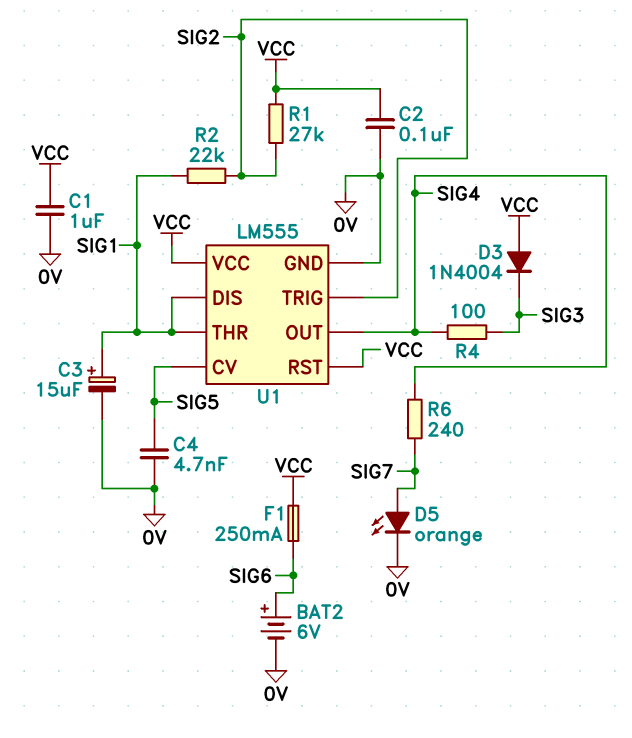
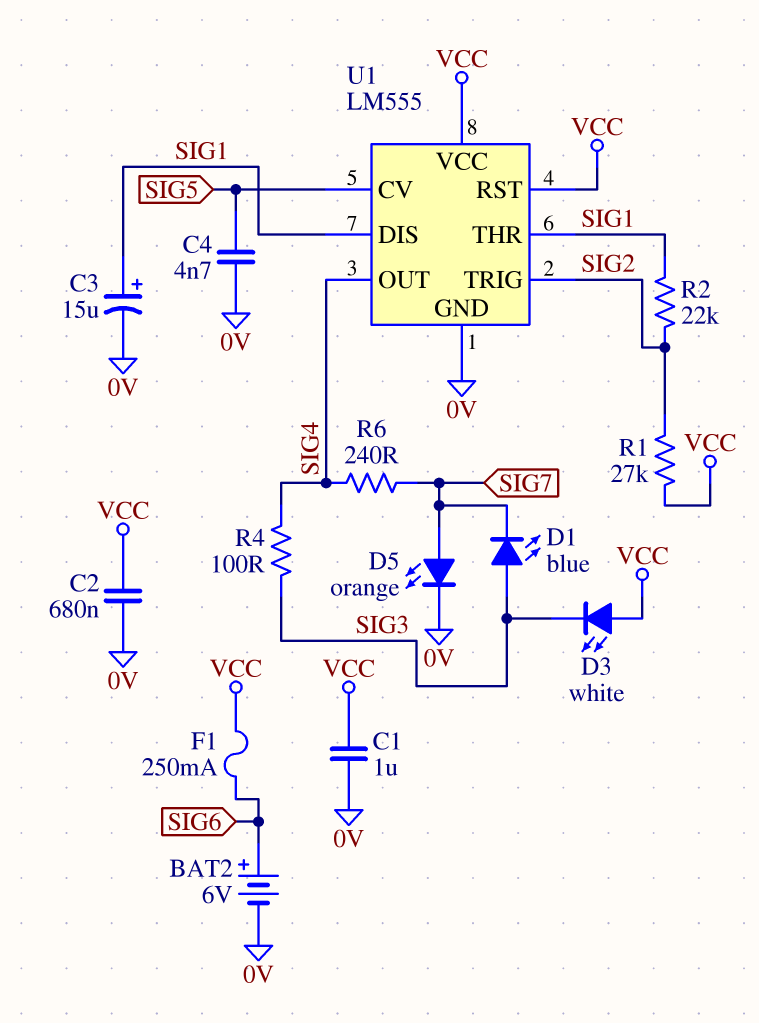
C2: 100nF (0V, VCC) -> 680nF (0V, VCC)
D1: none -> LED blue (A SIG3, K SIG7)
D3: diode 1N4004 (A VCC, K SIG3) -> LED white (A VCC, K SIG3)

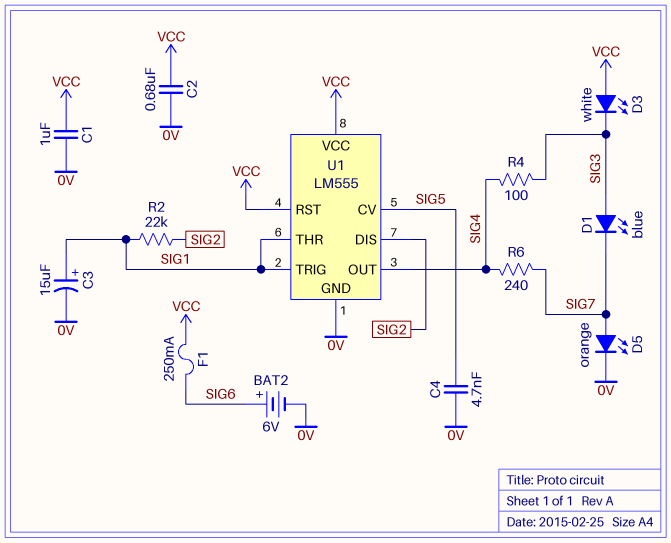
R1: 27k (SIG2, VCC) -> none
U1 pin DIS: SIG1 -> SIG2
U1 pin TRIG: SIG2 -> SIG1

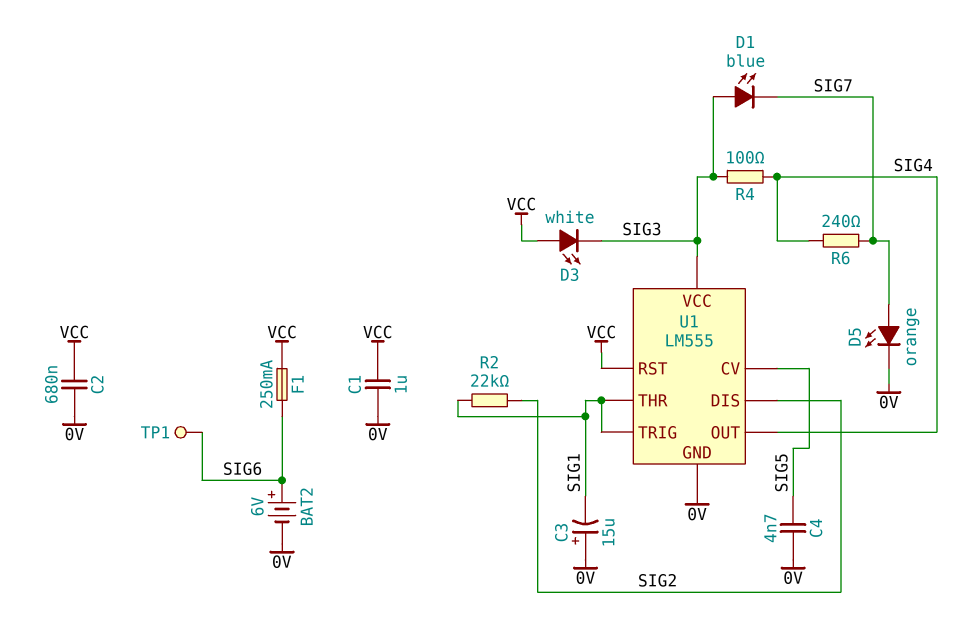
C3: 15uF (plus SIG1, minus 0V) -> 15uF (plus 0V, minus SIG1)
TP1: none -> test point (SIG6)
U1 pin VCC: VCC -> SIG3

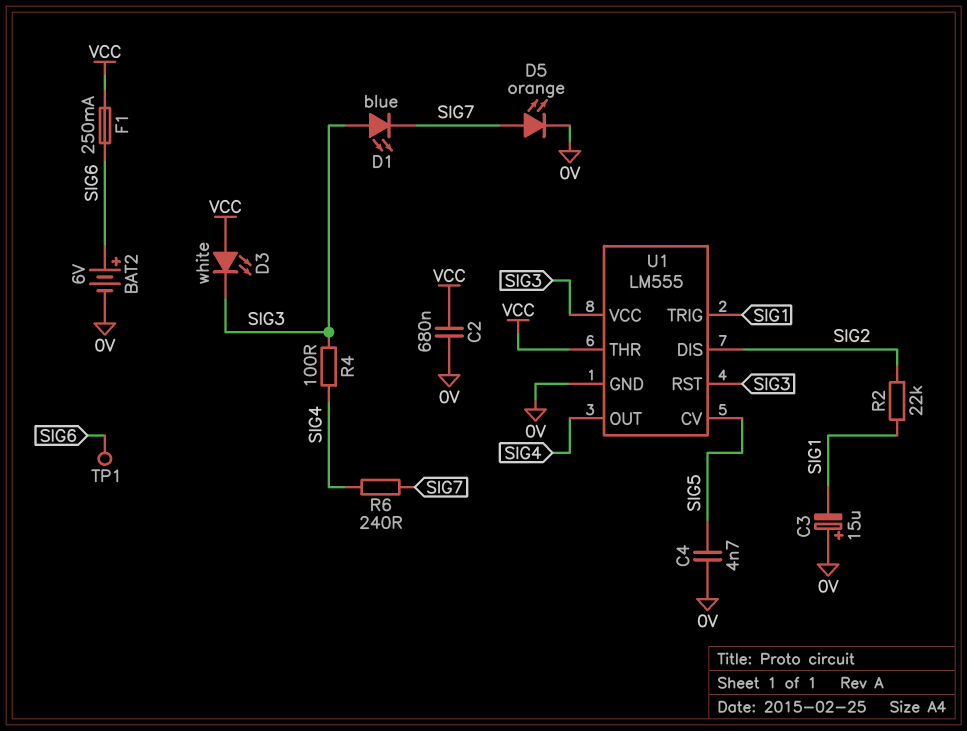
C1: 1uF (0V, VCC) -> none
U1 pin RST: VCC -> SIG3
U1 pin THR: SIG1 -> VCC

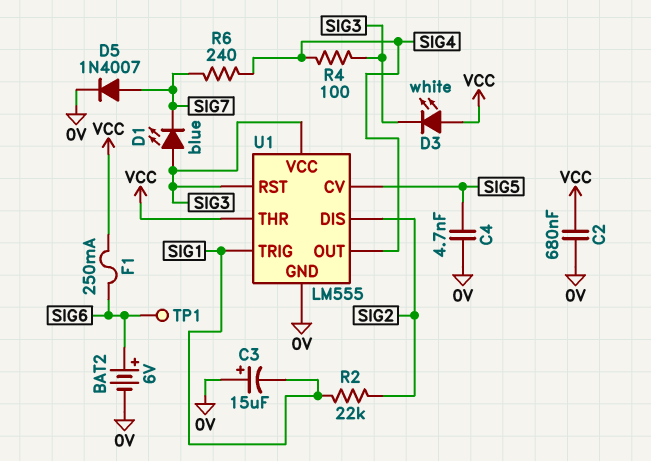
D5: LED orange (A SIG7, K 0V) -> diode 1N4007 (A SIG7, K 0V)

